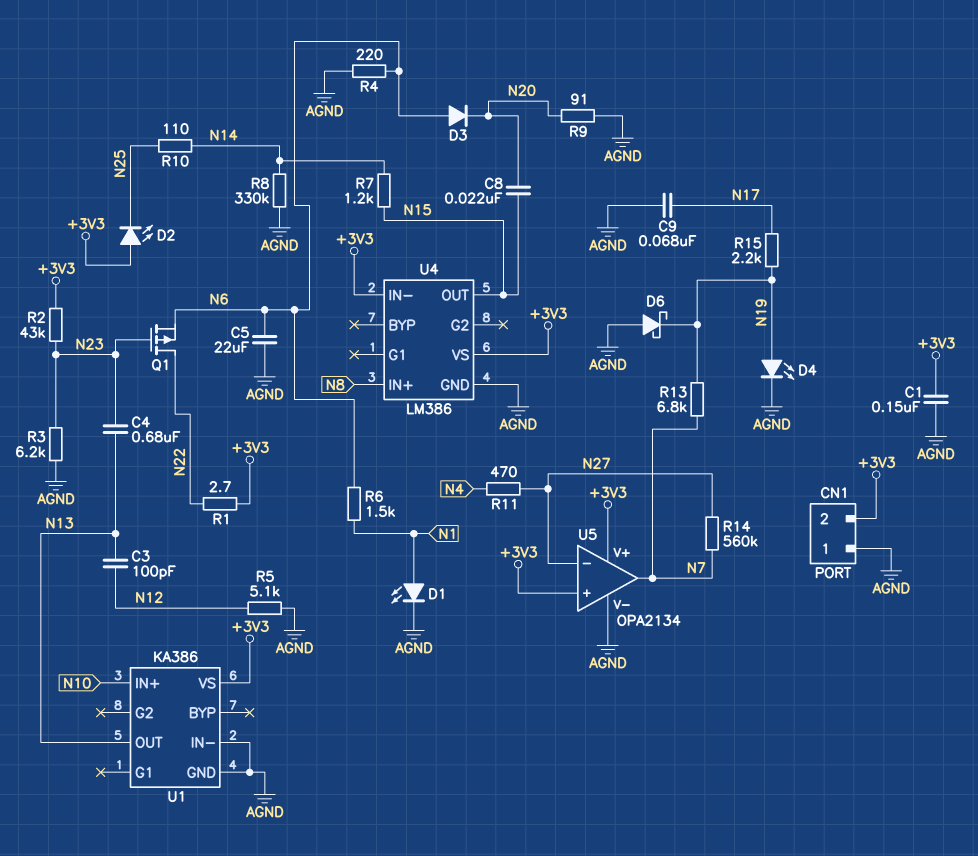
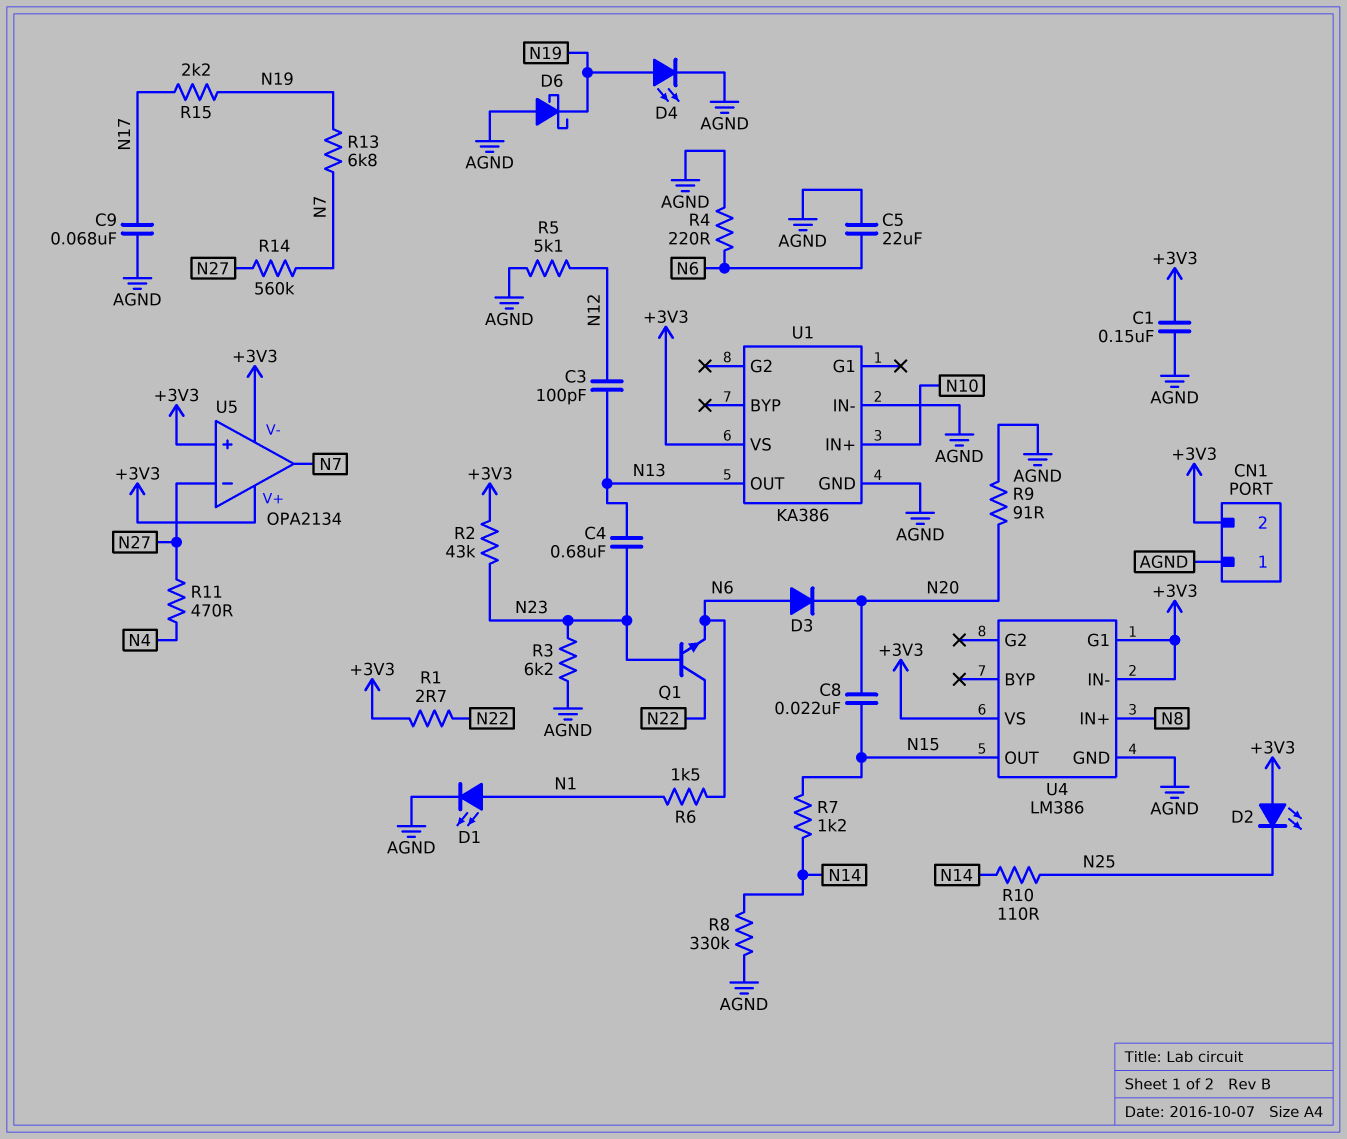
Q1: PMOS (G N23, D N22, S N6) -> NPN (B N23, C N22, E N6)
U4 pin G1: none -> +3V3
U5 pin V-: AGND -> +3V3

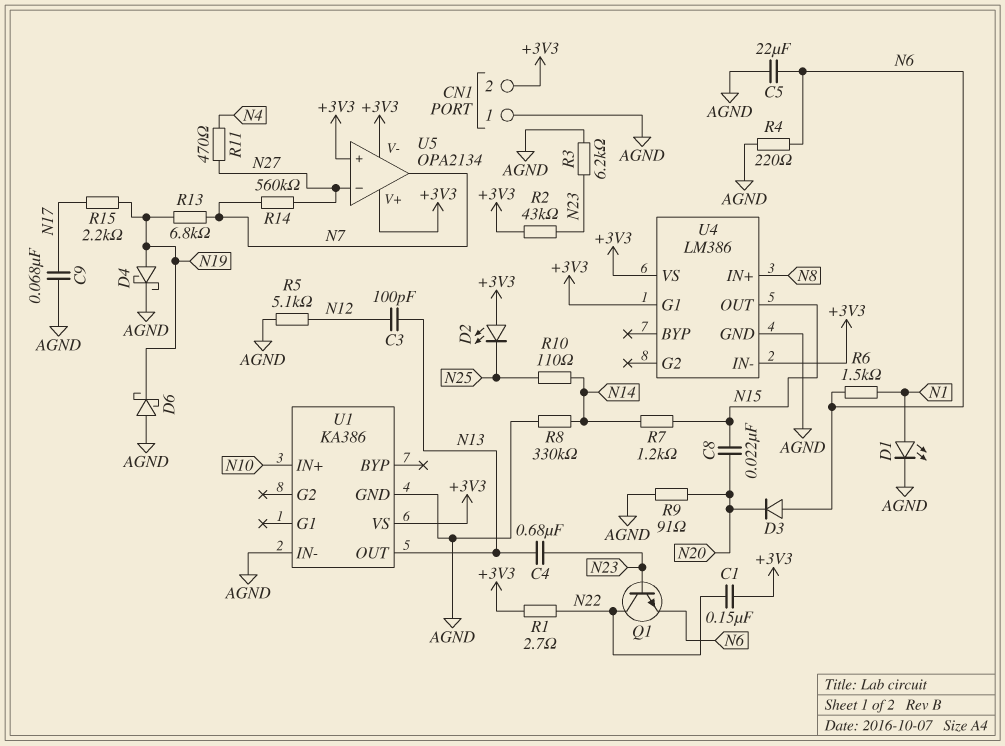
C1: 150nF (+3V3, AGND) -> 150nF (+3V3, N22)
D4: LED (A N19, K AGND) -> schottky (A N19, K AGND)

